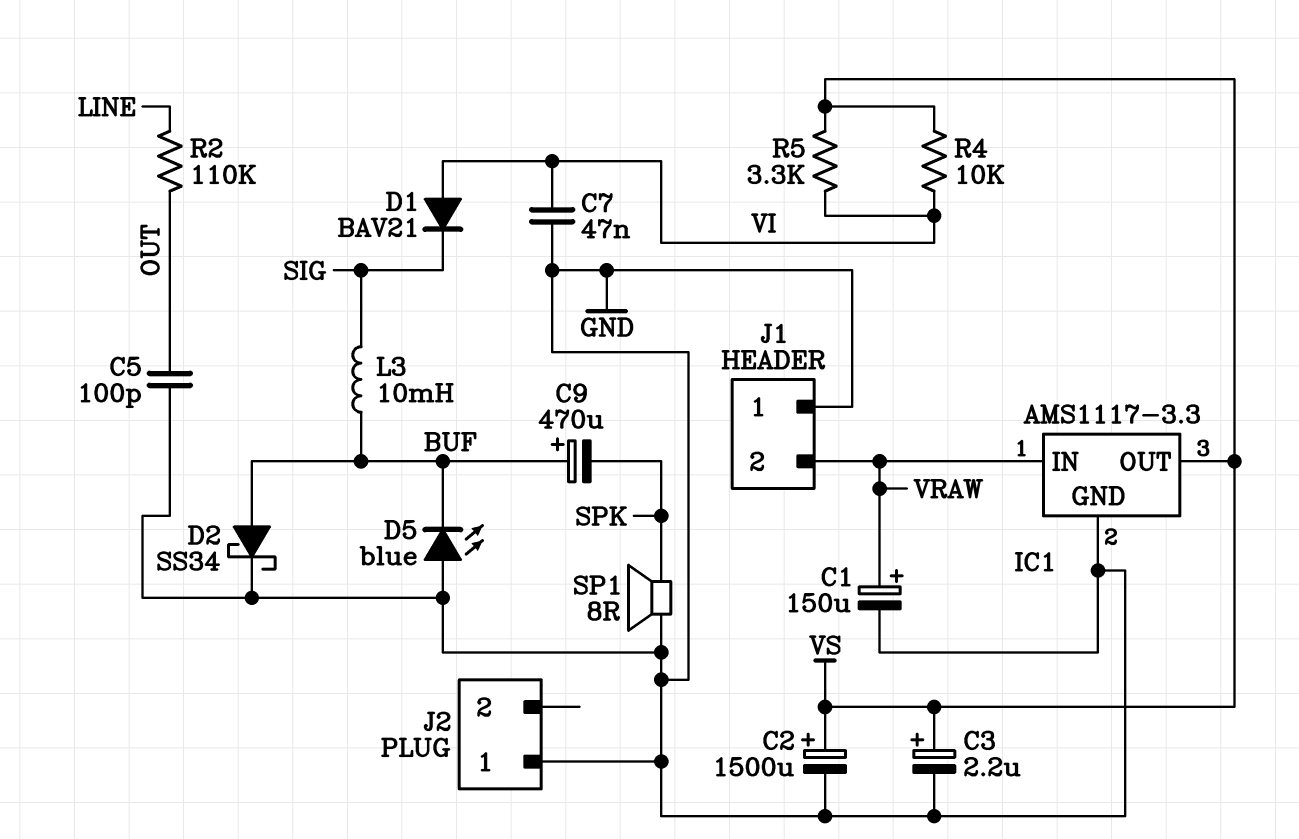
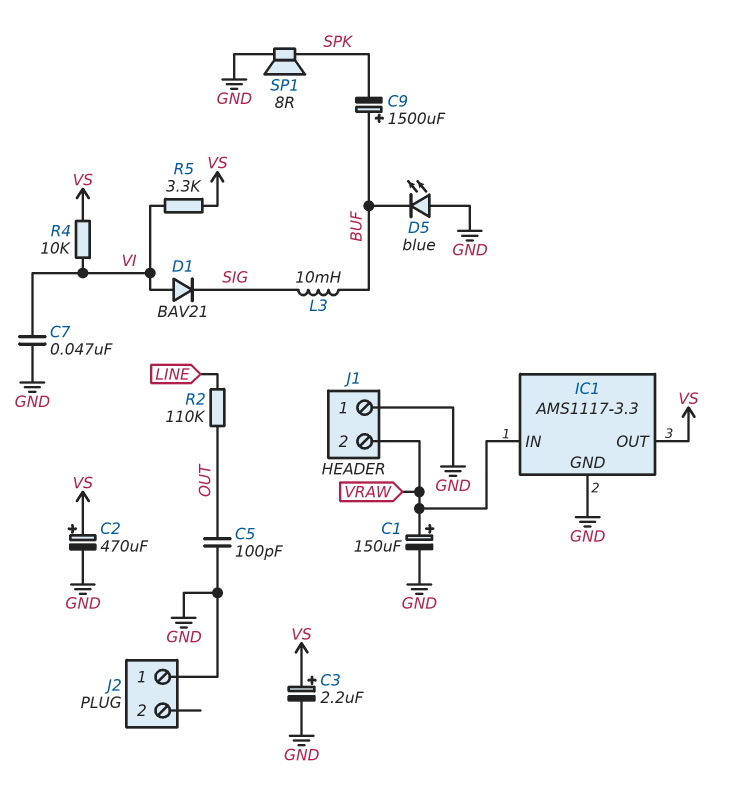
C2: 1500uF (plus VS, minus GND) -> 470uF (plus VS, minus GND)
C9: 470uF (plus BUF, minus SPK) -> 1500uF (plus BUF, minus SPK)
D2: schottky SS34 (A BUF, K GND) -> none

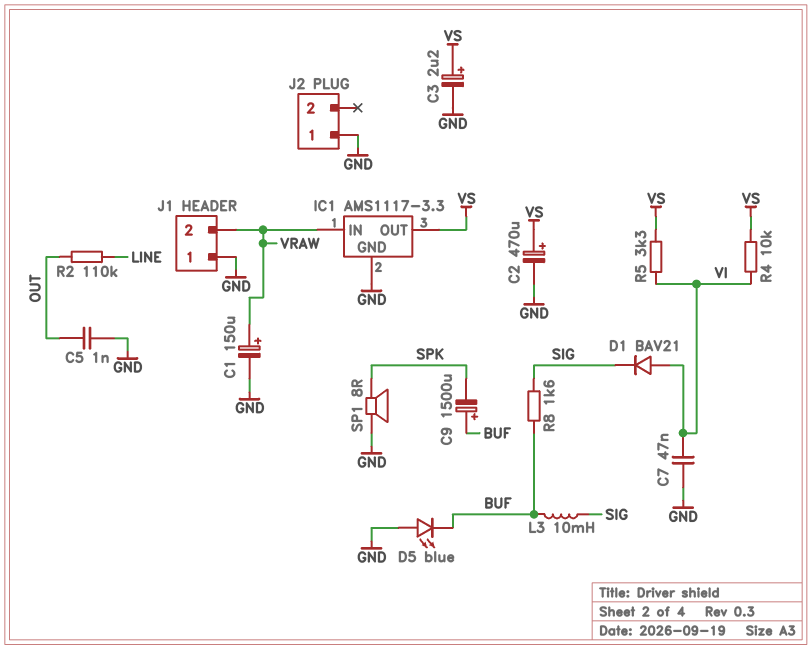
C5: 100pF (GND, OUT) -> 1nF (GND, OUT)
R8: none -> 1.6k (BUF, SIG)

